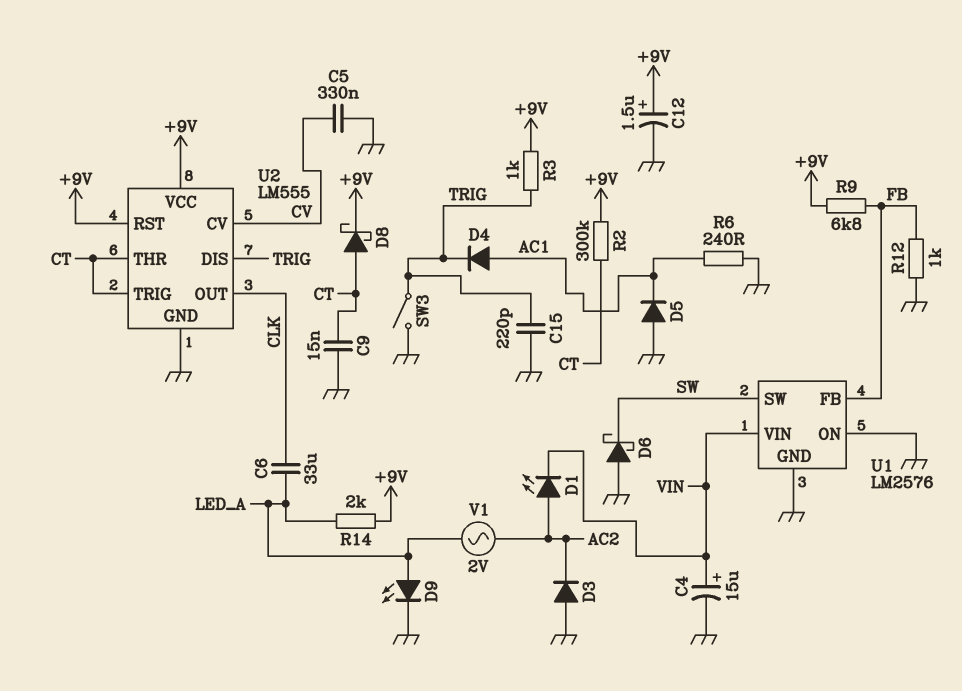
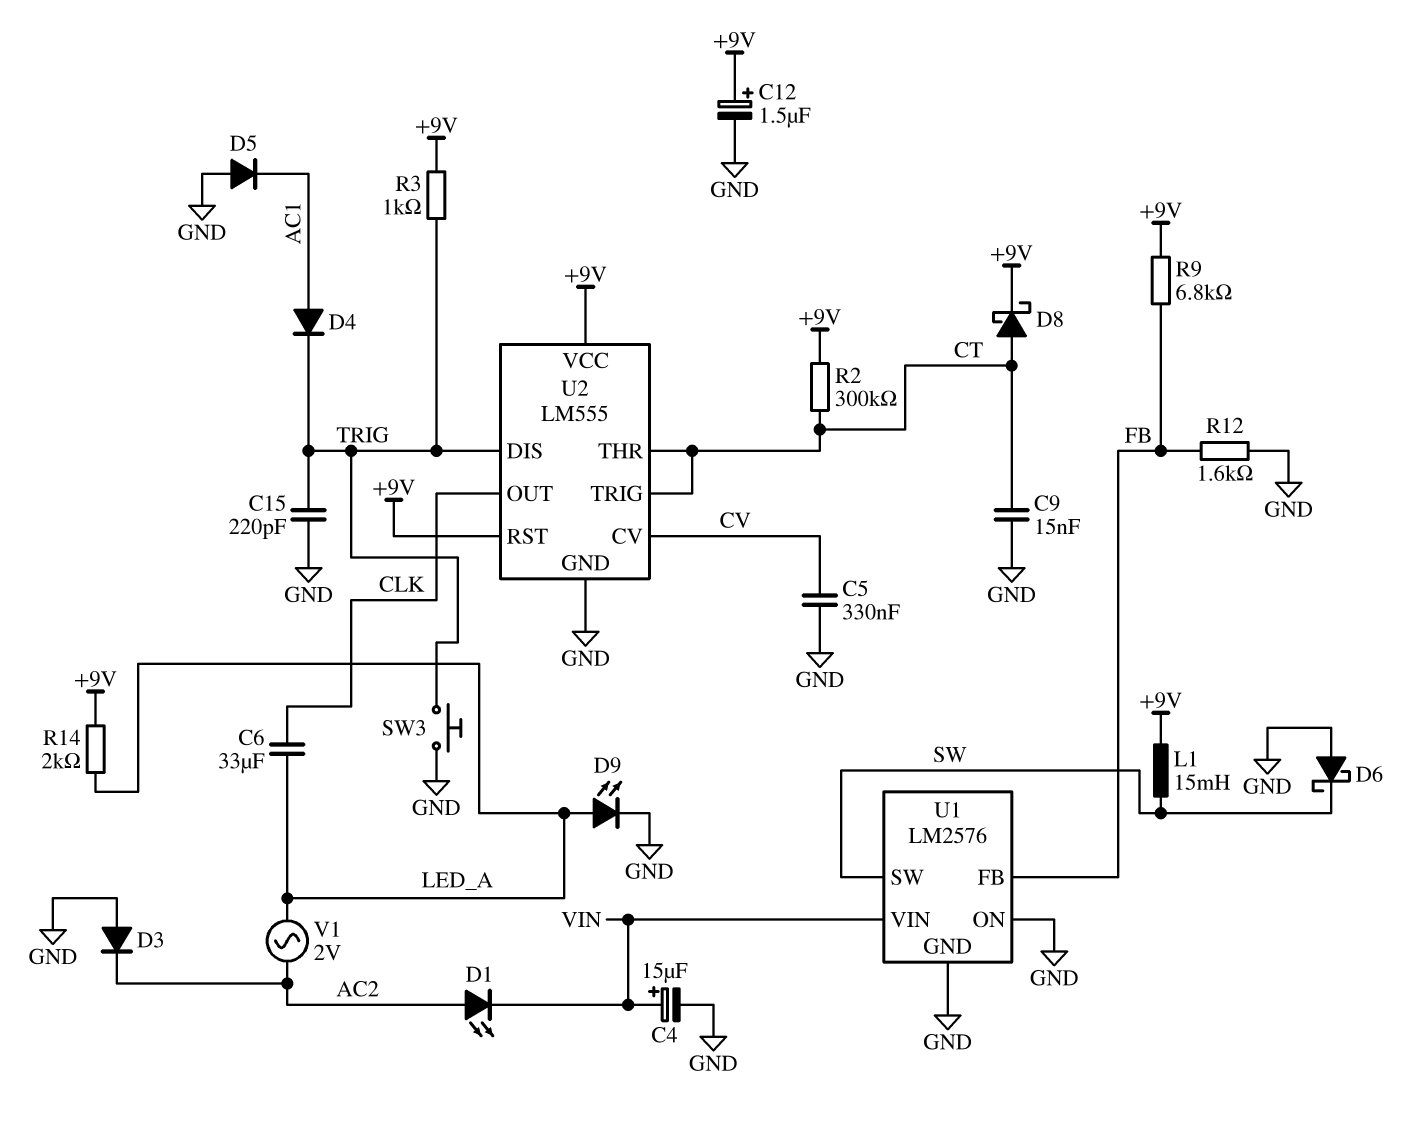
L1: none -> 15mH (+9V, SW)
R6: 240 (AC1, GND) -> none
R12: 1k (FB, GND) -> 1.6k (FB, GND)
SW3: switch (GND, TRIG) -> button (GND, TRIG)

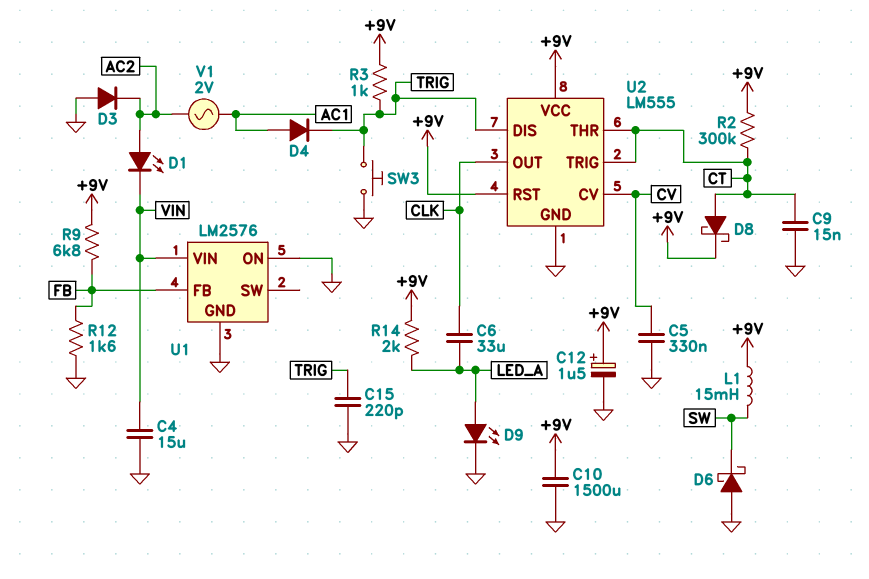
C4: 15uF (plus VIN, minus GND) -> 15uF (GND, VIN)
C10: none -> 1500uF (+9V, GND)
D5: diode (A GND, K AC1) -> none
U1 pin SW: SW -> none
V1: AC 2V (AC2, LED_A) -> AC 2V (AC1, AC2)

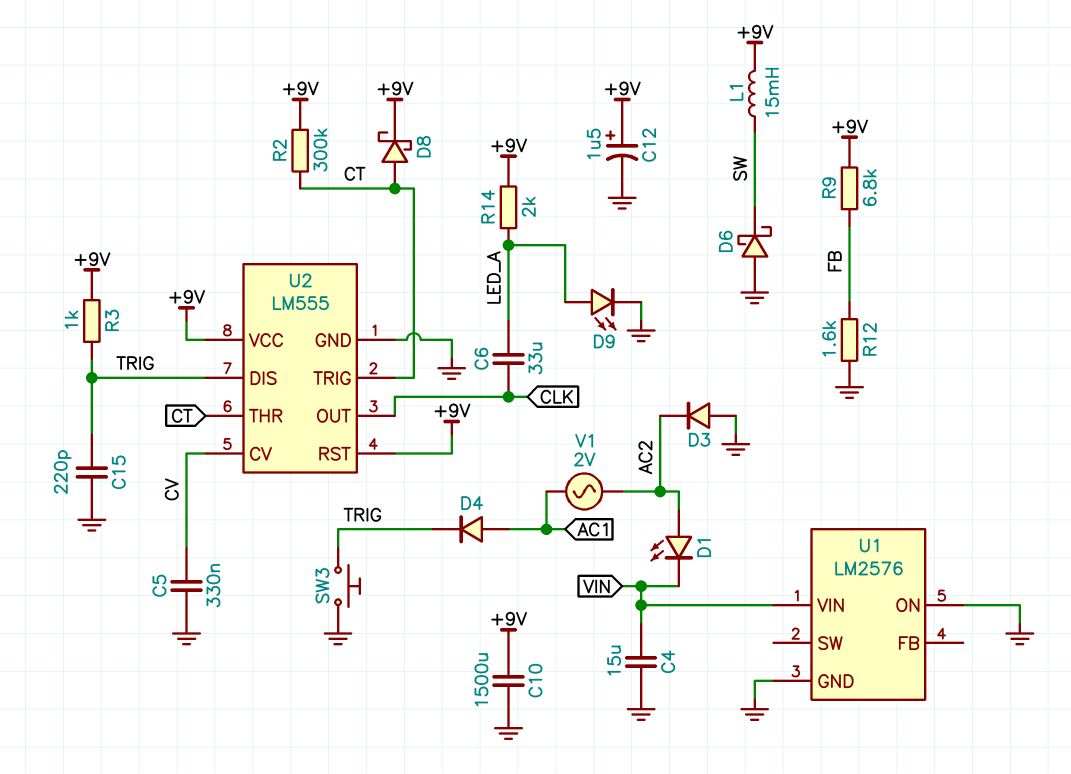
C9: 15nF (CT, GND) -> none
U1 pin FB: FB -> none

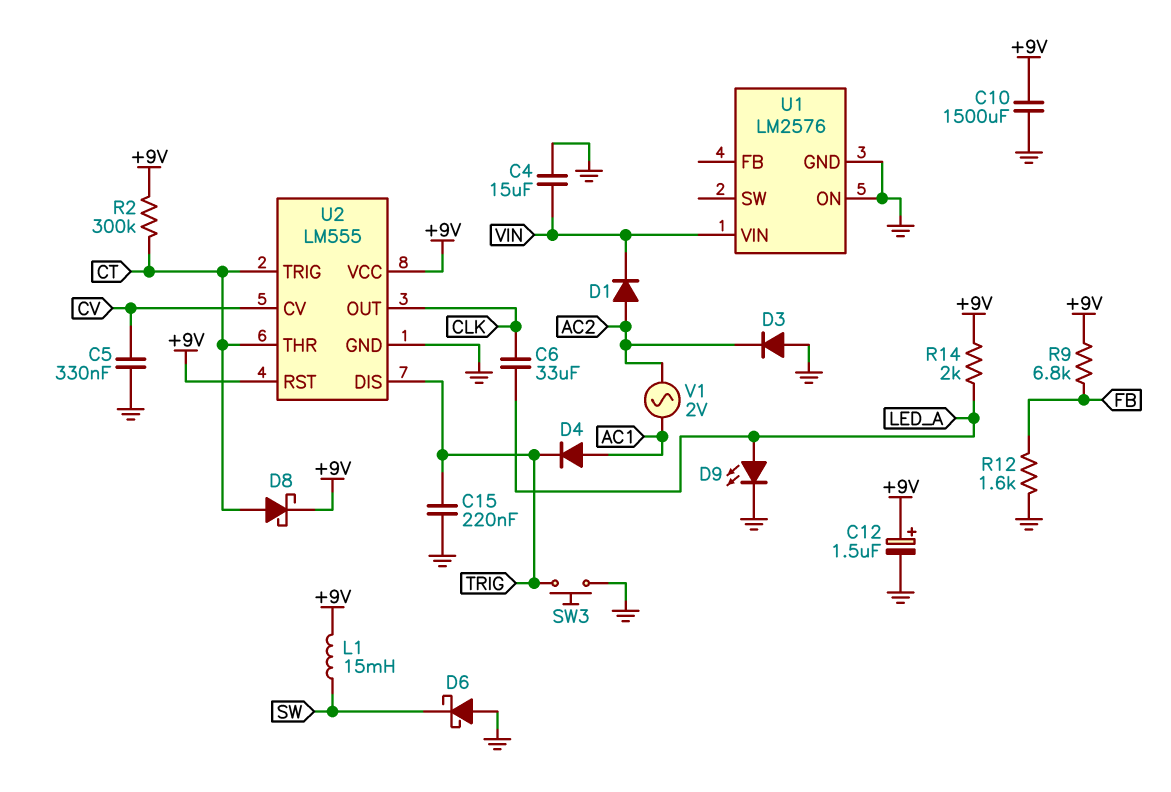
C15: 220pF (GND, TRIG) -> 220nF (GND, TRIG)
D1: LED (A AC2, K VIN) -> diode (A AC2, K VIN)
R3: 1k (+9V, TRIG) -> none

